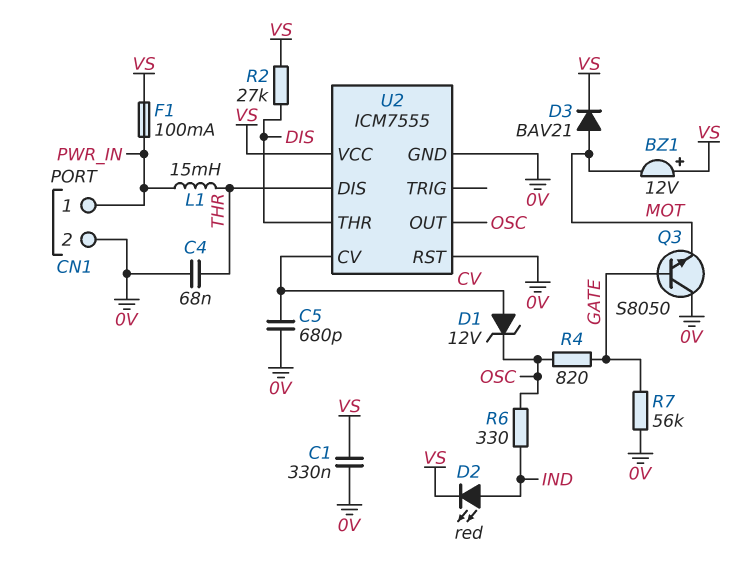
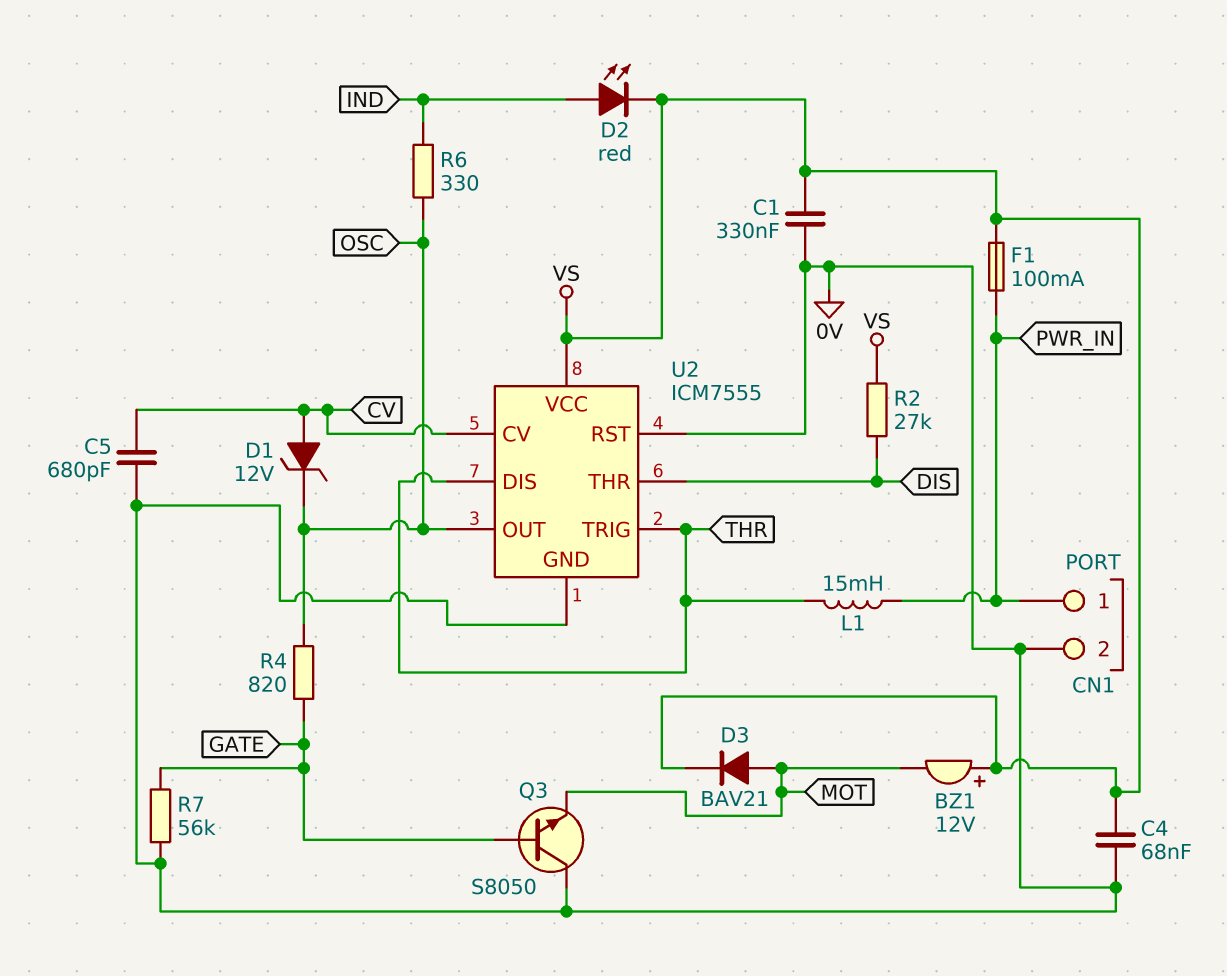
C4: 68nF (0V, THR) -> 68nF (0V, VS)
U2 pin TRIG: none -> THR

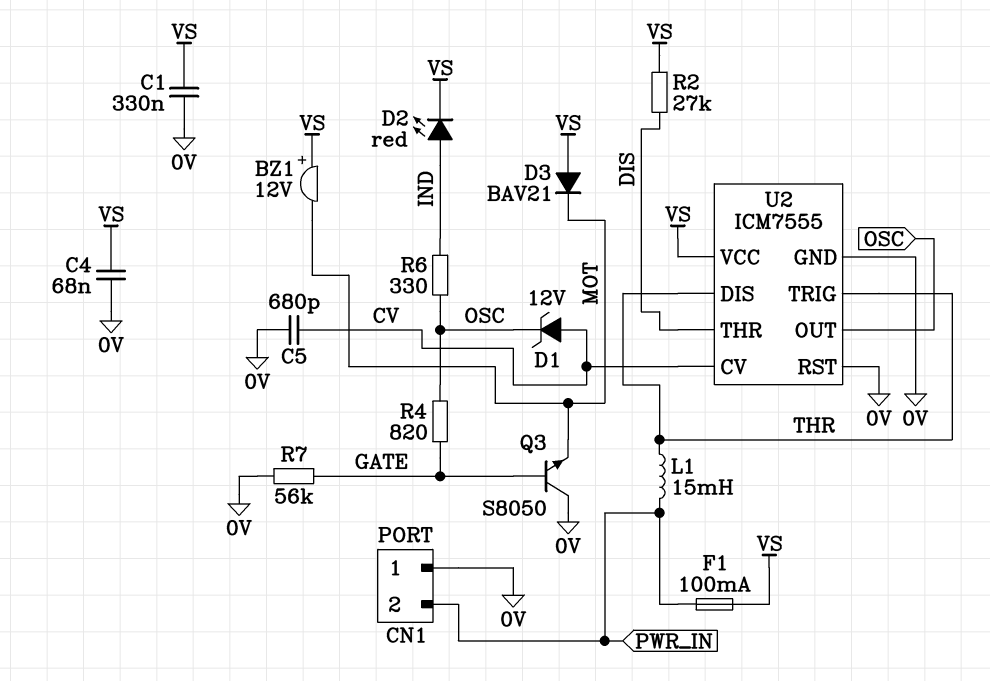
CN1 pin 1: PWR_IN -> 0V
CN1 pin 2: 0V -> PWR_IN
D3: diode BAV21 (A MOT, K VS) -> diode BAV21 (A VS, K MOT)

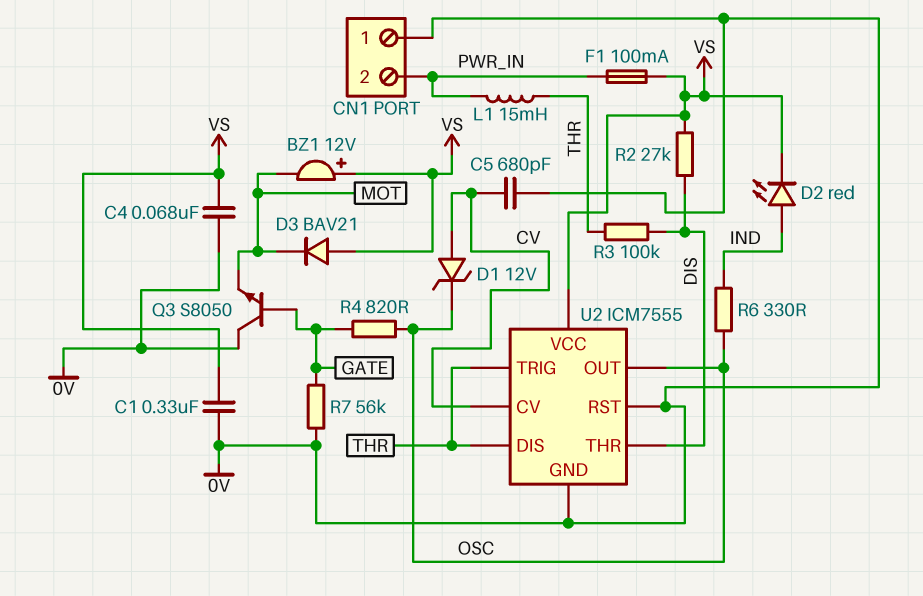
R3: none -> 100k (DIS, THR)

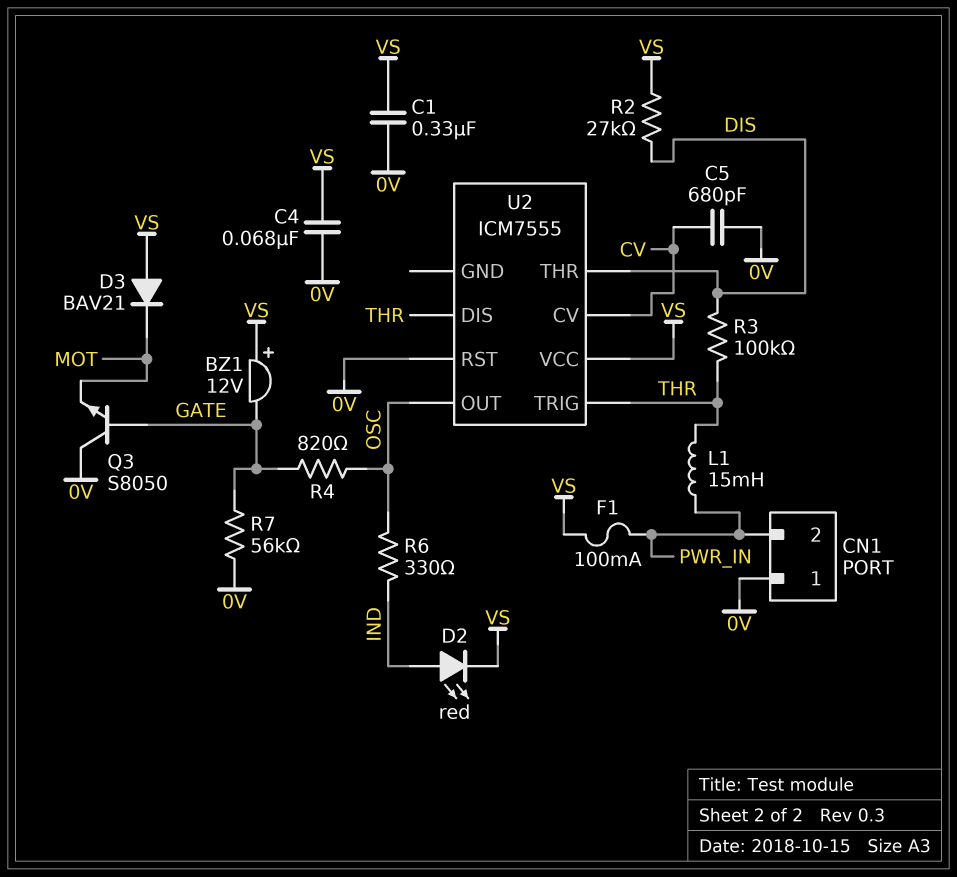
BZ1: buzzer 12V (plus VS, minus MOT) -> buzzer 12V (plus VS, minus GATE)
D1: zener 12V (A CV, K OSC) -> none
U2 pin GND: 0V -> none

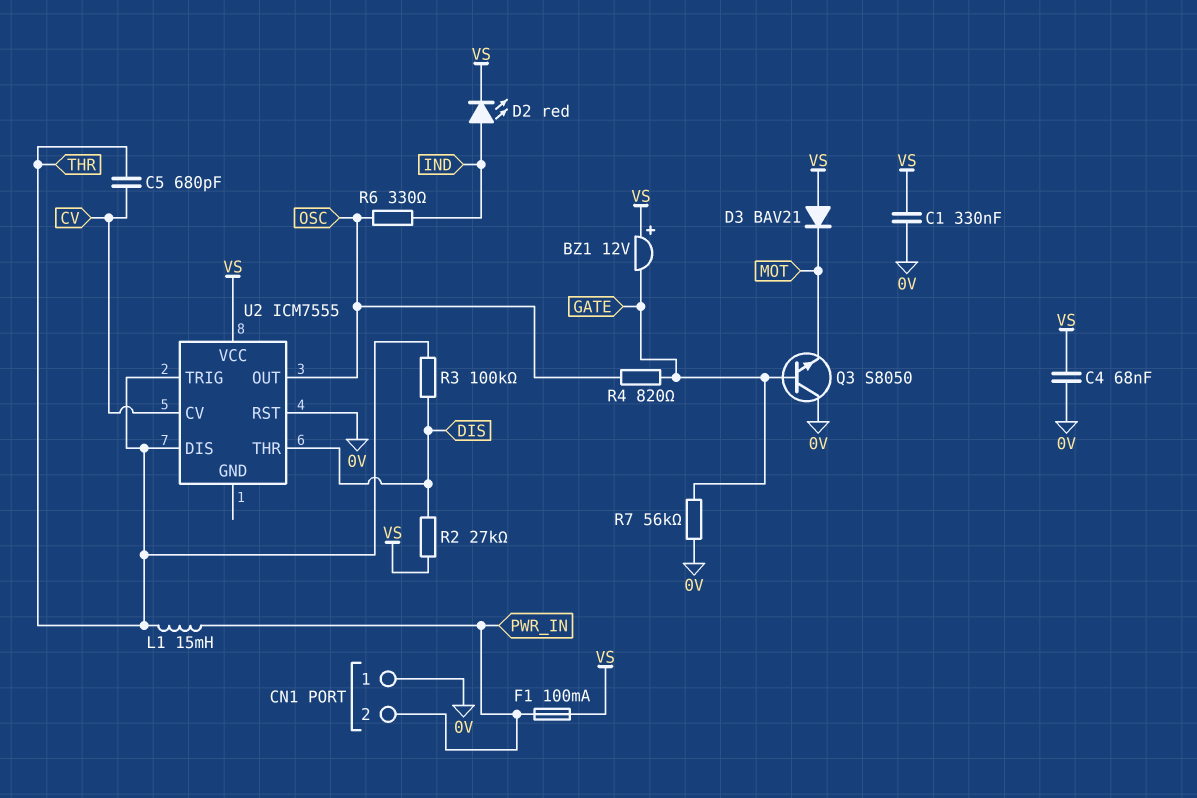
C5: 680pF (0V, CV) -> 680pF (CV, THR)

